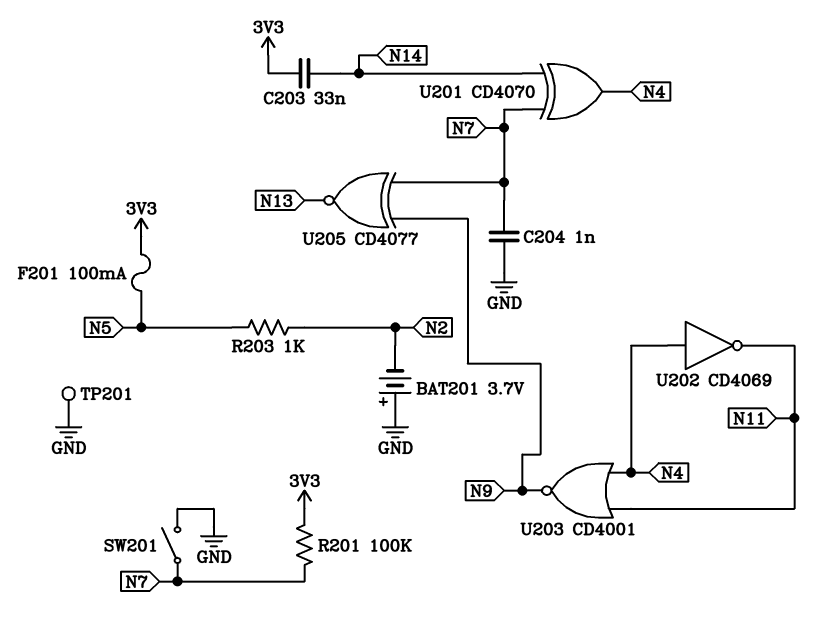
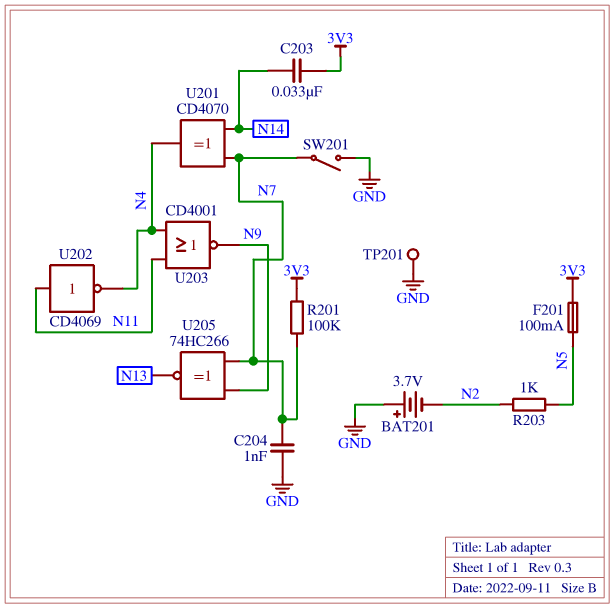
U202: NOT CD4069 (in N4, out N11) -> NOT CD4069 (in N11, out N4)
U205: XNOR CD4077 (in N7, in N9, out N13) -> XNOR 74HC266 (in N7, in N9, out N13)

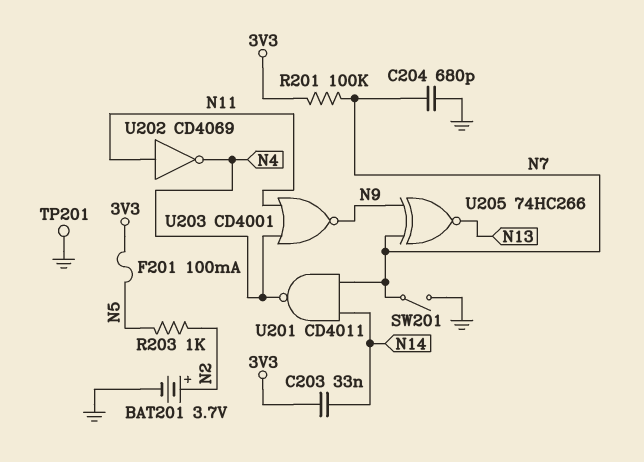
BAT201: 3.7V (plus GND, minus N2) -> 3.7V (plus N2, minus GND)
C204: 1nF (GND, N7) -> 680pF (GND, N7)
U201: XOR CD4070 (in N7, in N14, out N4) -> NAND CD4011 (in N7, in N14, out N4)

